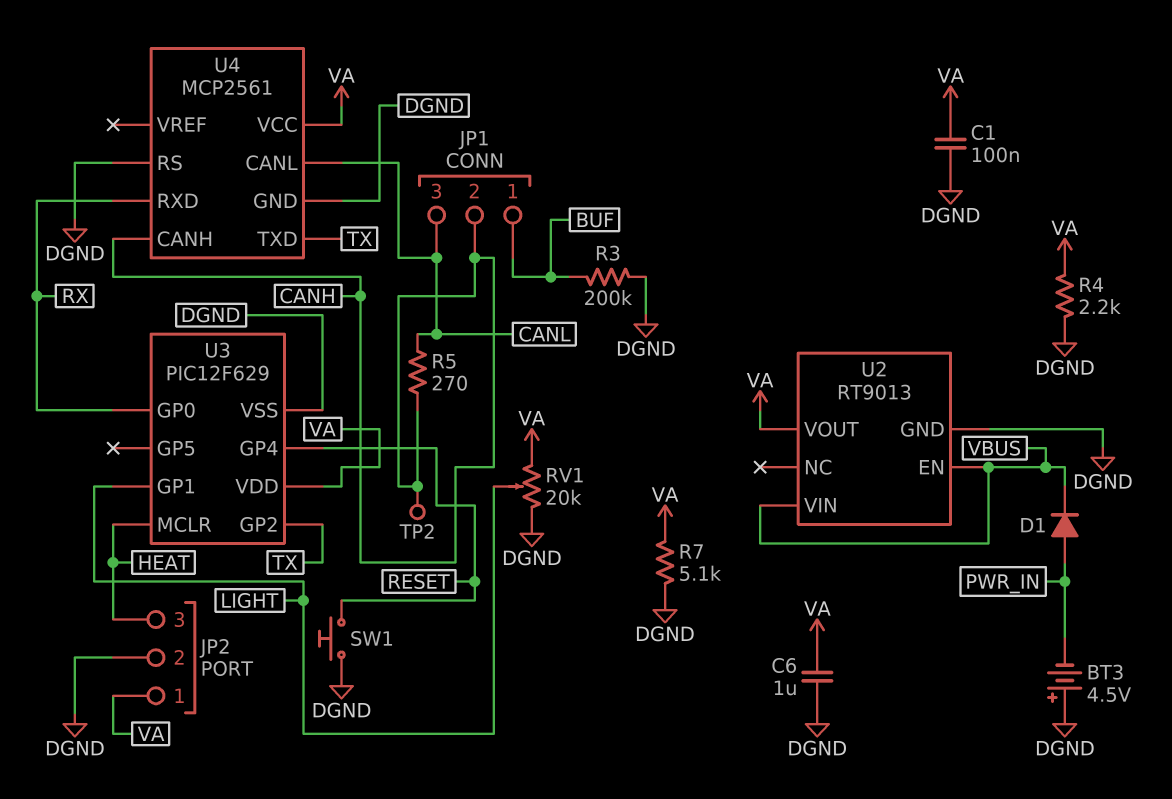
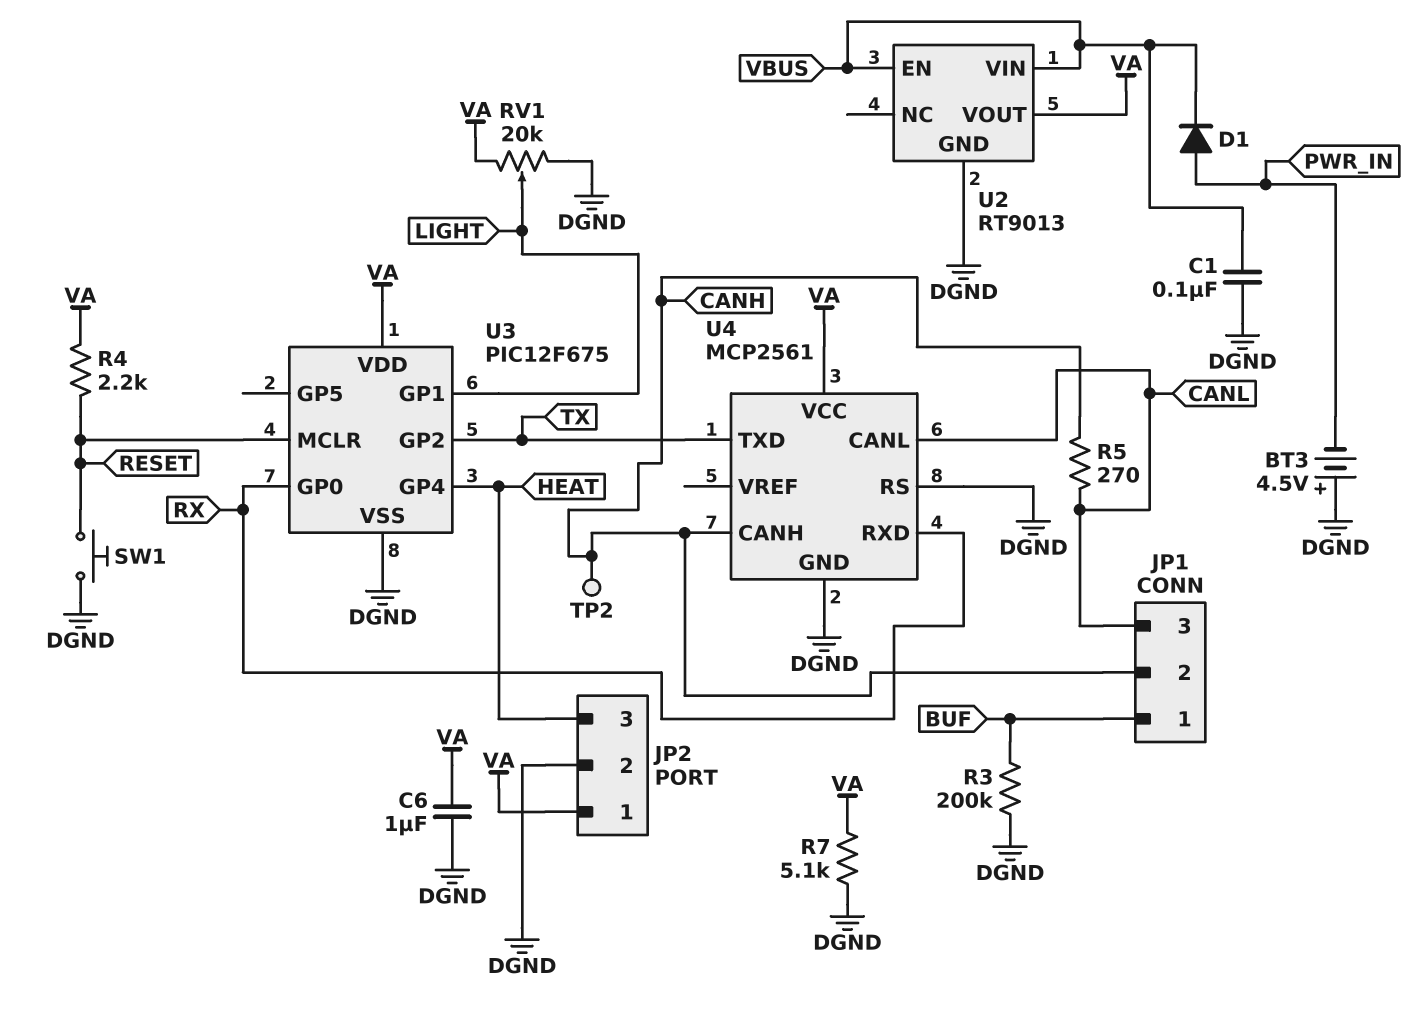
C1: 100nF (DGND, VA) -> 100nF (DGND, VBUS)
R4: 2.2k (DGND, VA) -> 2.2k (RESET, VA)
U3: PIC12F629 -> PIC12F675
U3 pin GP4: RESET -> HEAT
U3 pin MCLR: HEAT -> RESET

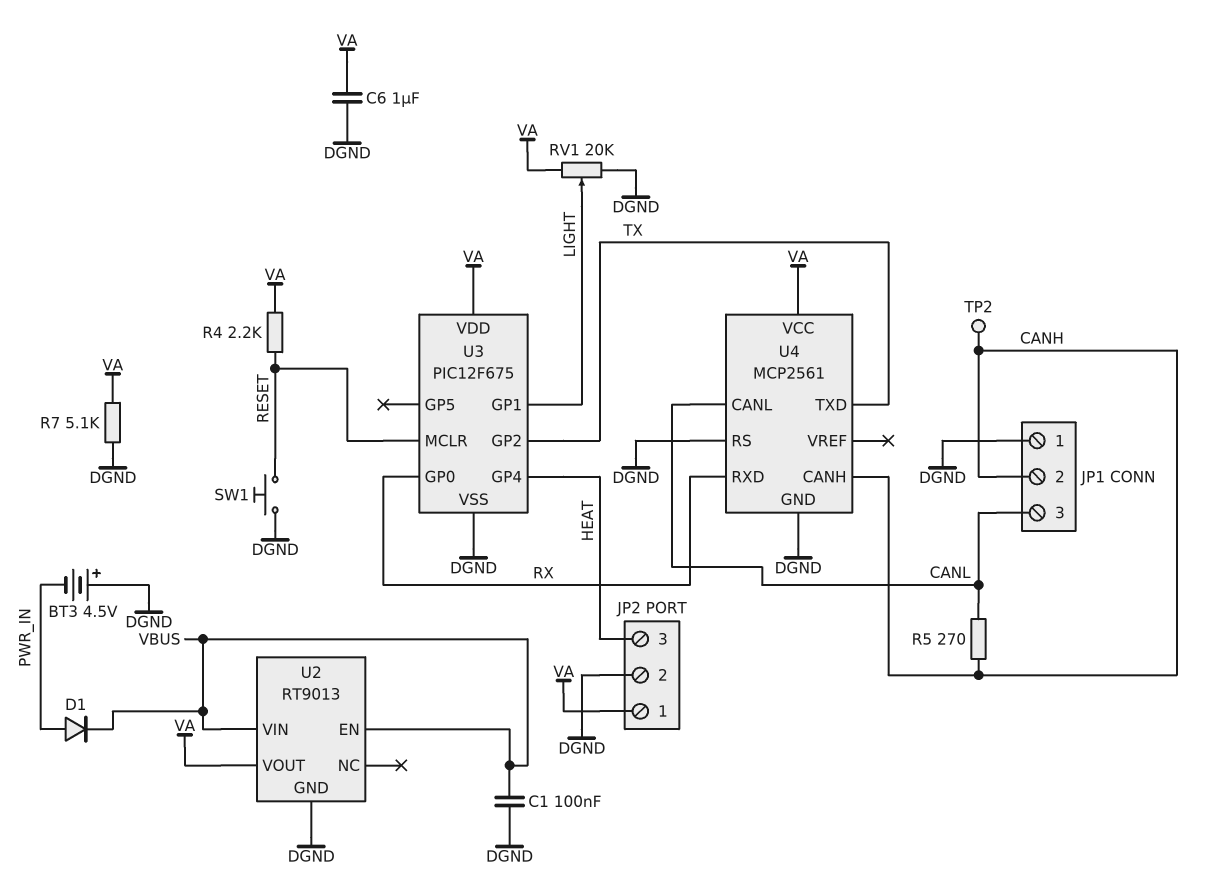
JP1 pin 1: BUF -> DGND
R3: 200k (BUF, DGND) -> none

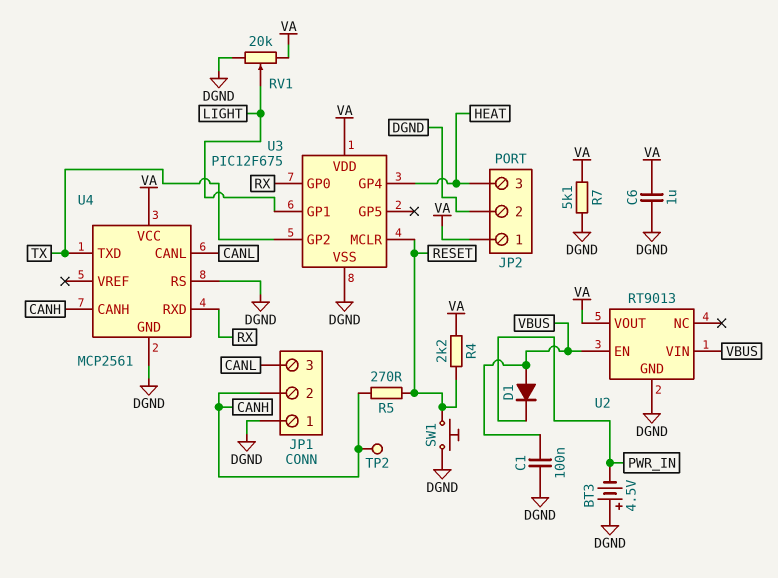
D1: diode (A PWR_IN, K VBUS) -> diode (A VBUS, K PWR_IN)
R5: 270 (CANH, CANL) -> 270 (CANH, RESET)

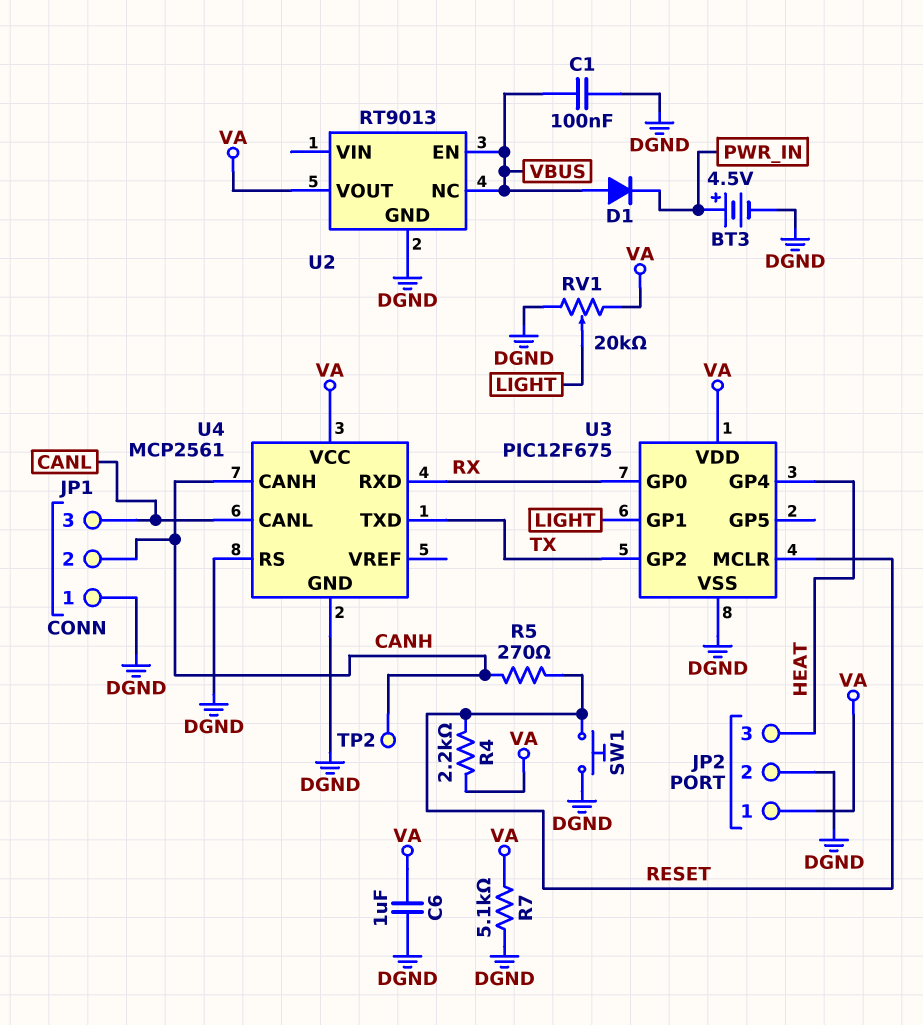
BT3: 4.5V (plus DGND, minus PWR_IN) -> 4.5V (plus PWR_IN, minus DGND)
U2 pin NC: none -> VBUS
U2 pin VIN: VBUS -> none

